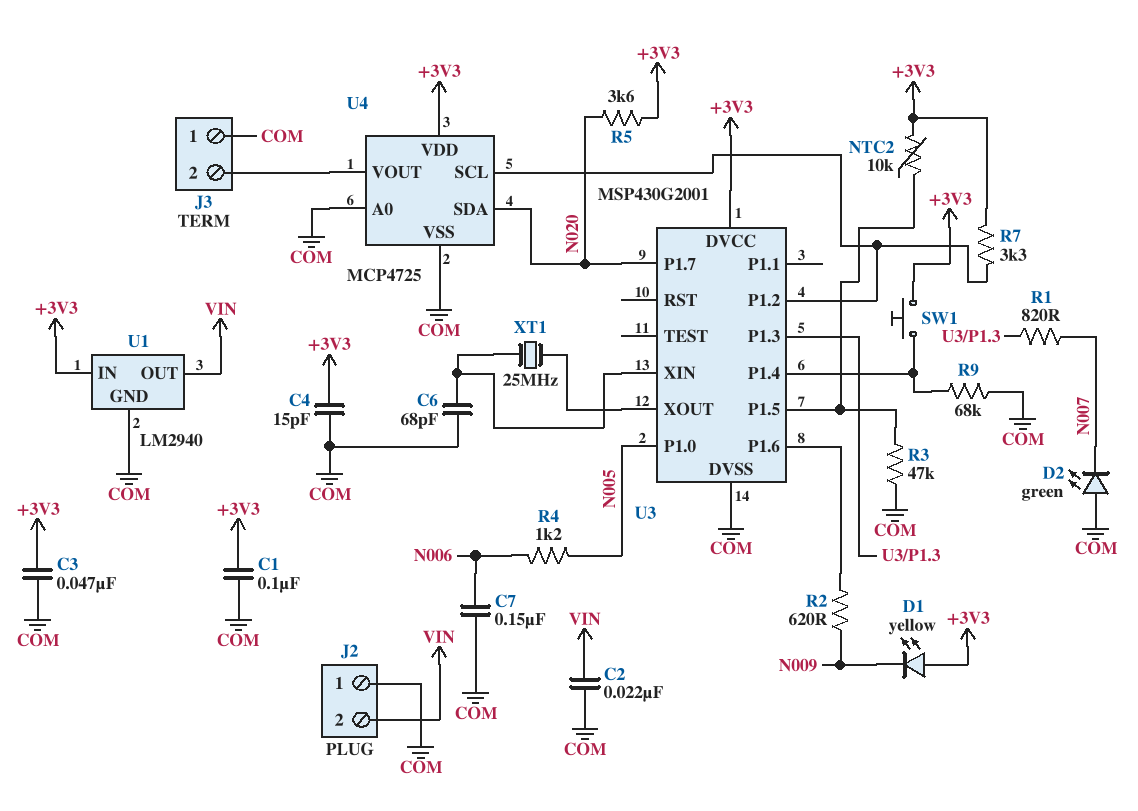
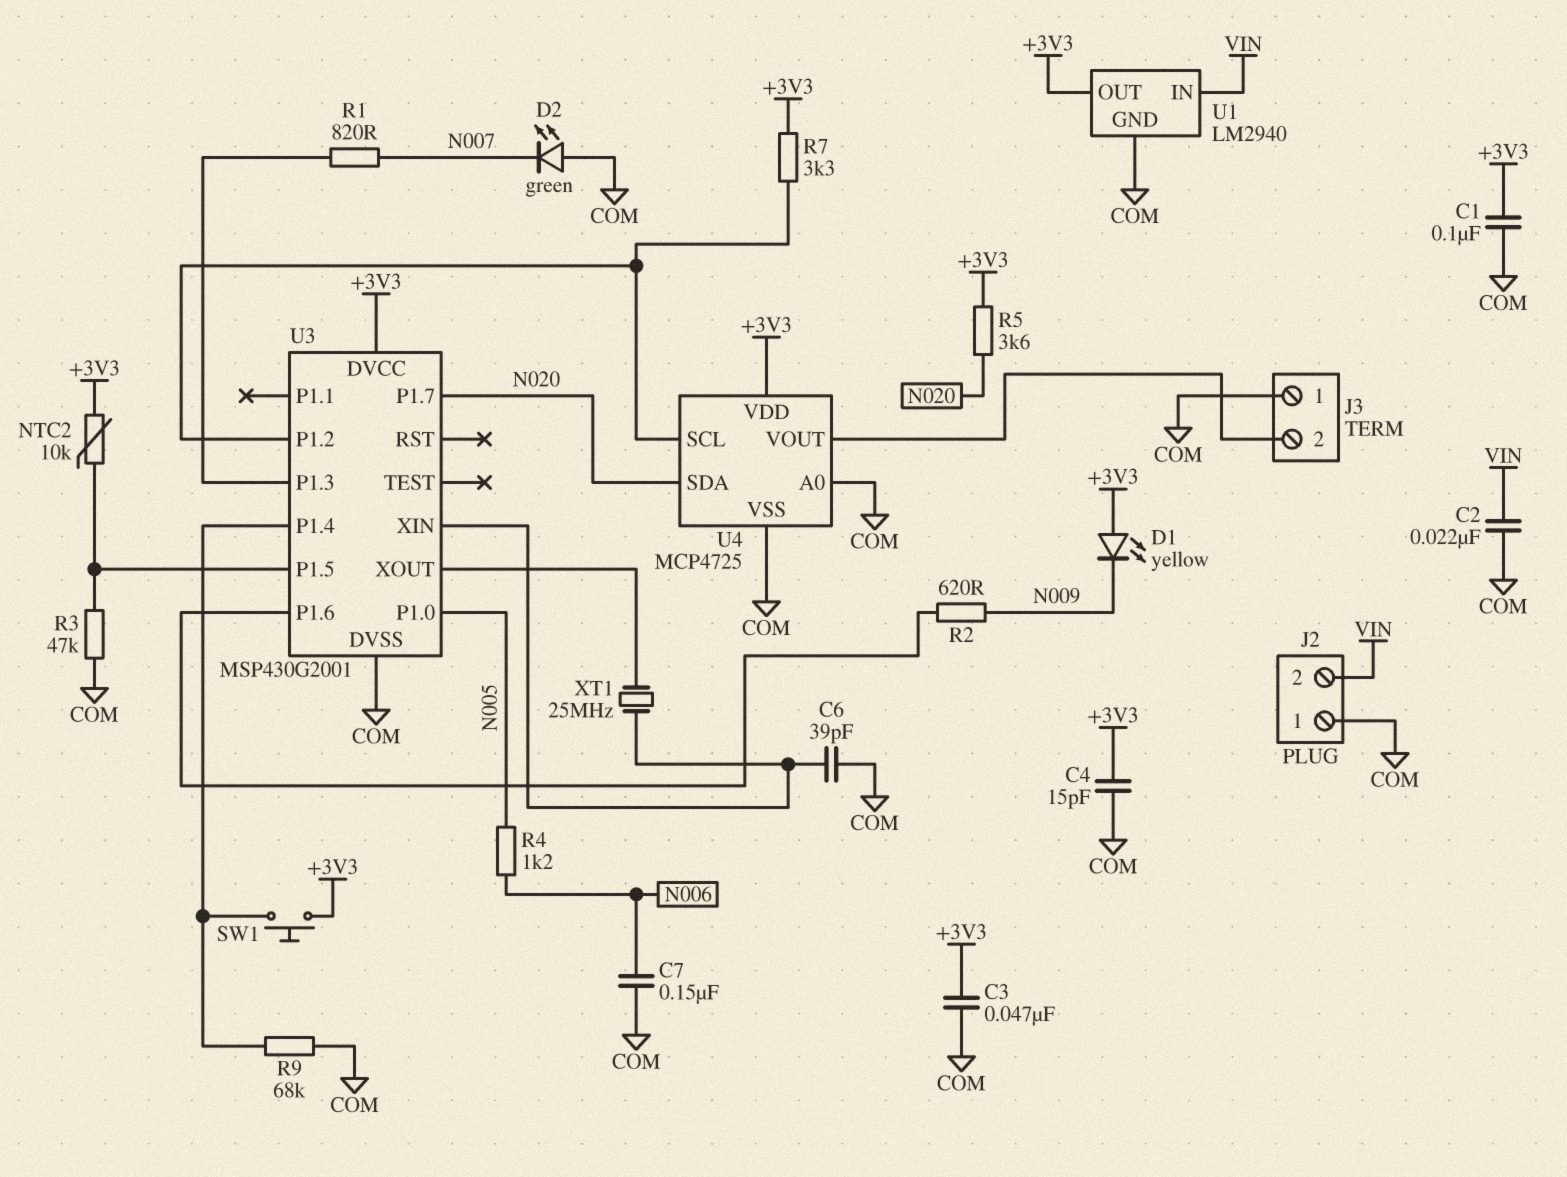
C6: 68pF (COM, U3/XIN) -> 39pF (COM, U3/XIN)
U1 pin IN: +3V3 -> VIN
U1 pin OUT: VIN -> +3V3

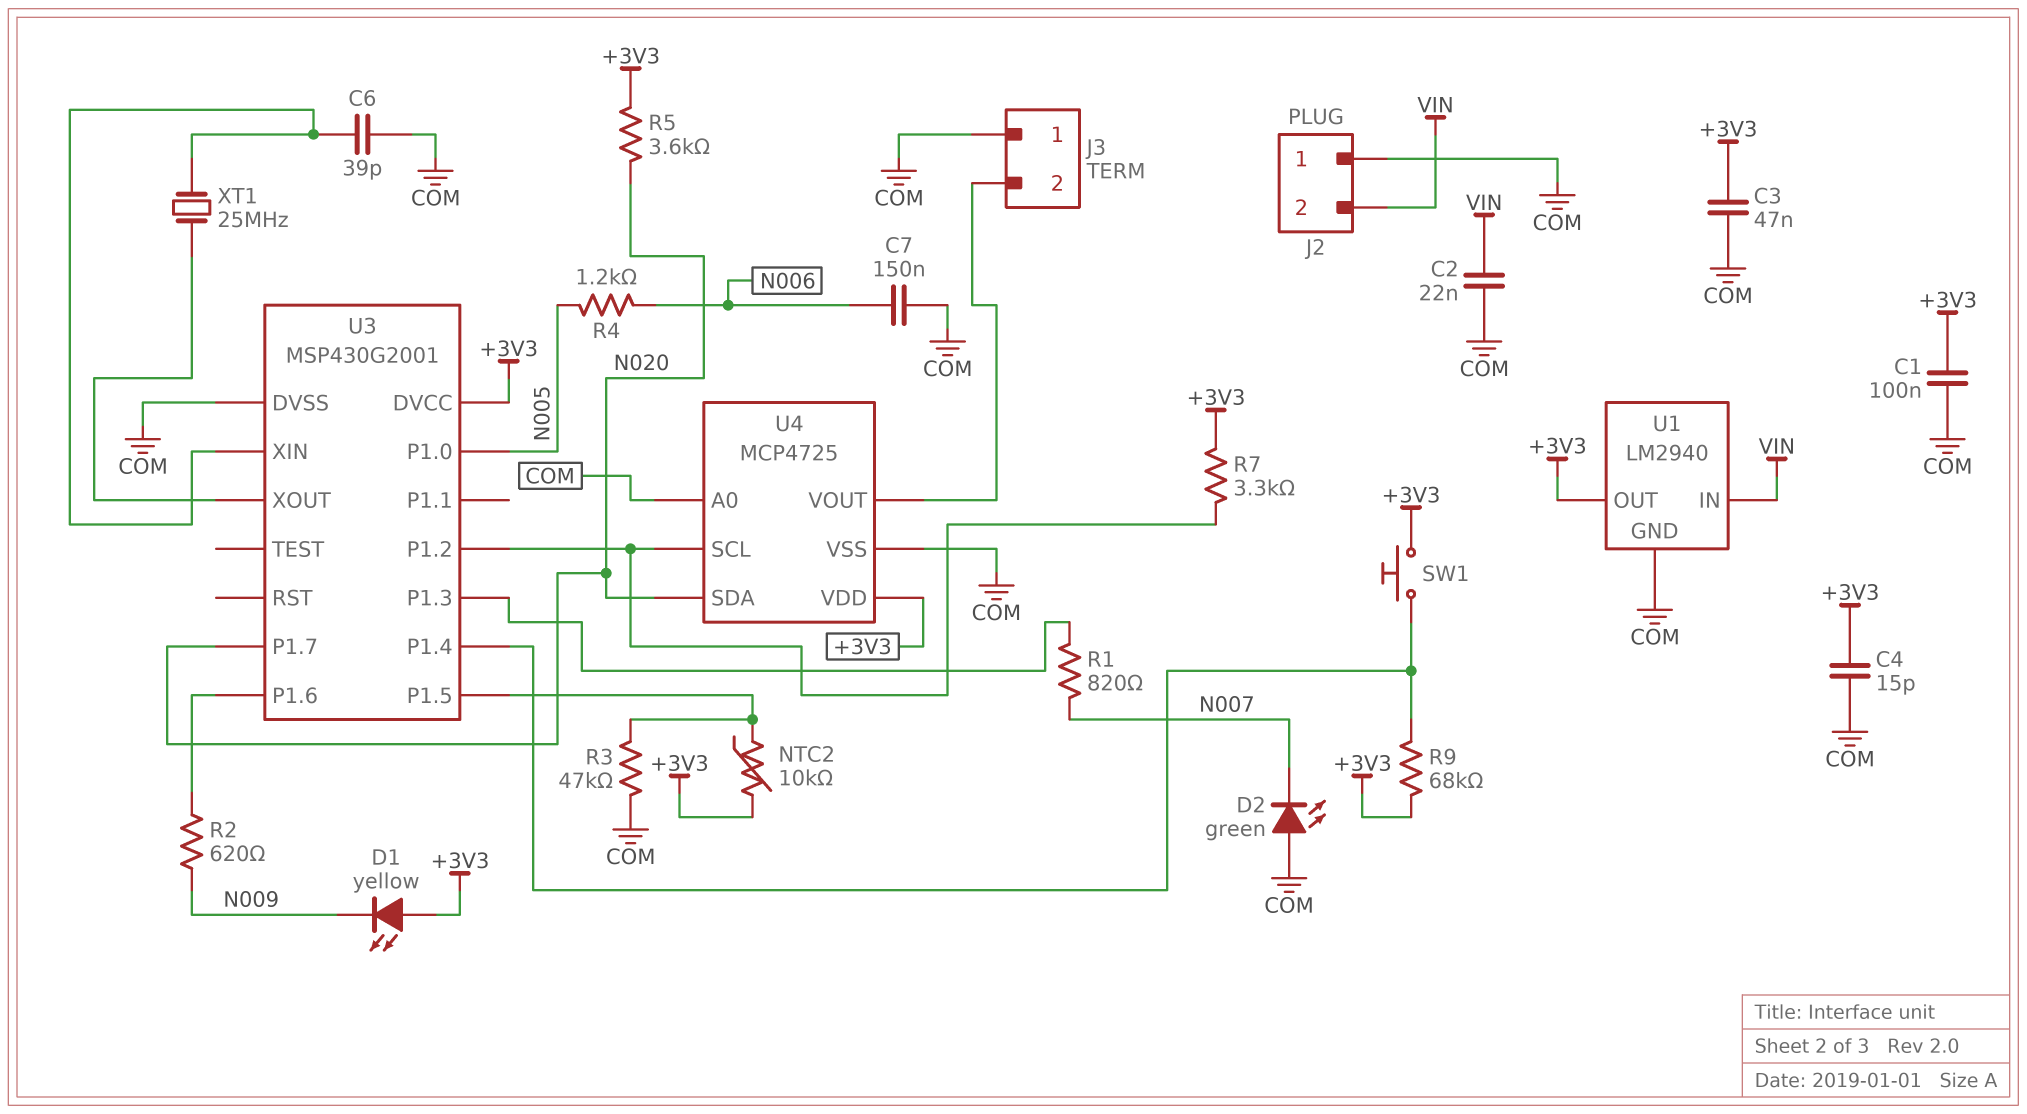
R9: 68k (COM, U3/P1.4) -> 68k (+3V3, U3/P1.4)

